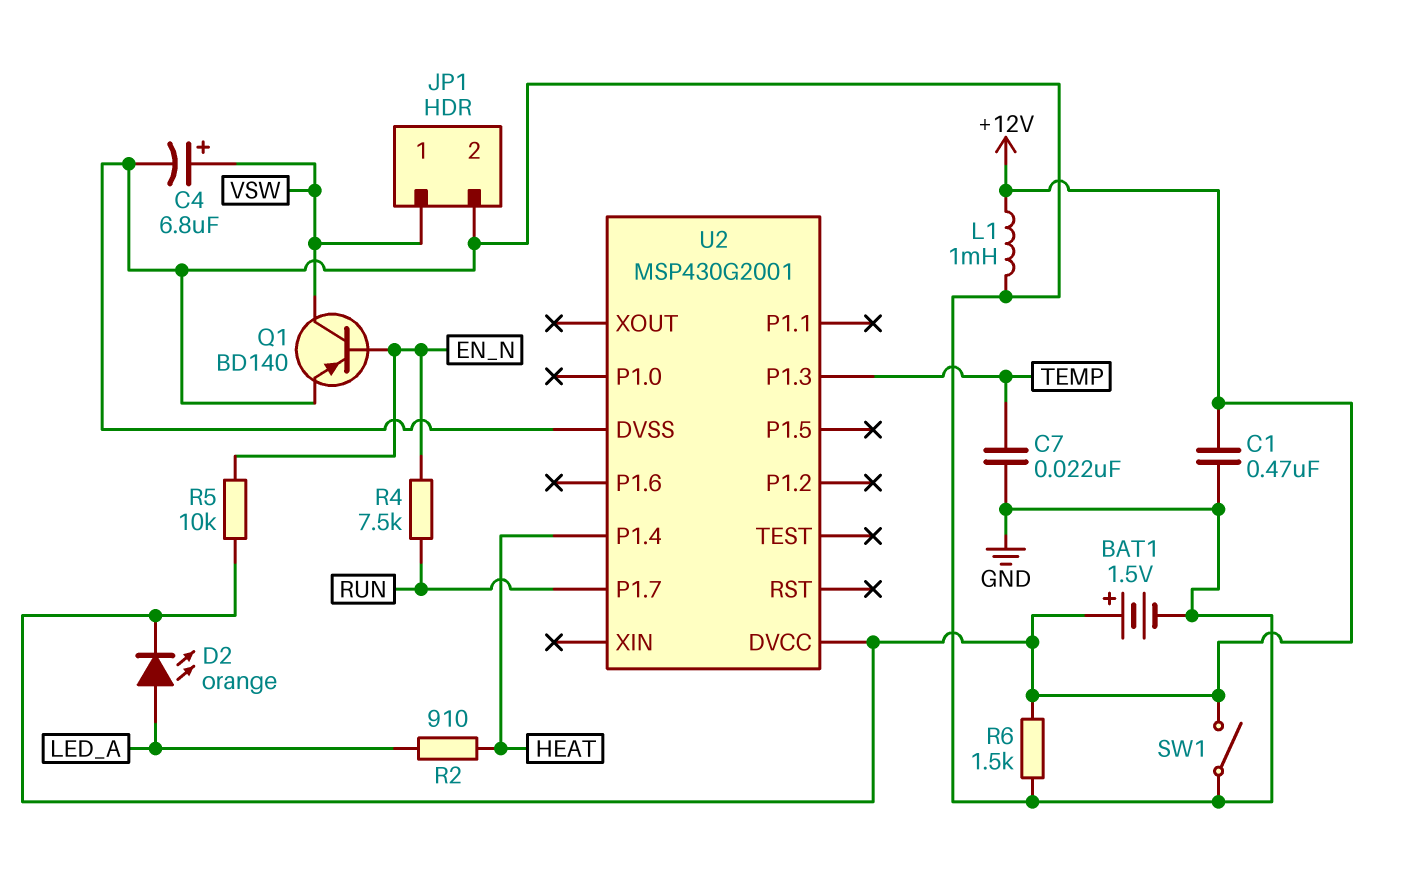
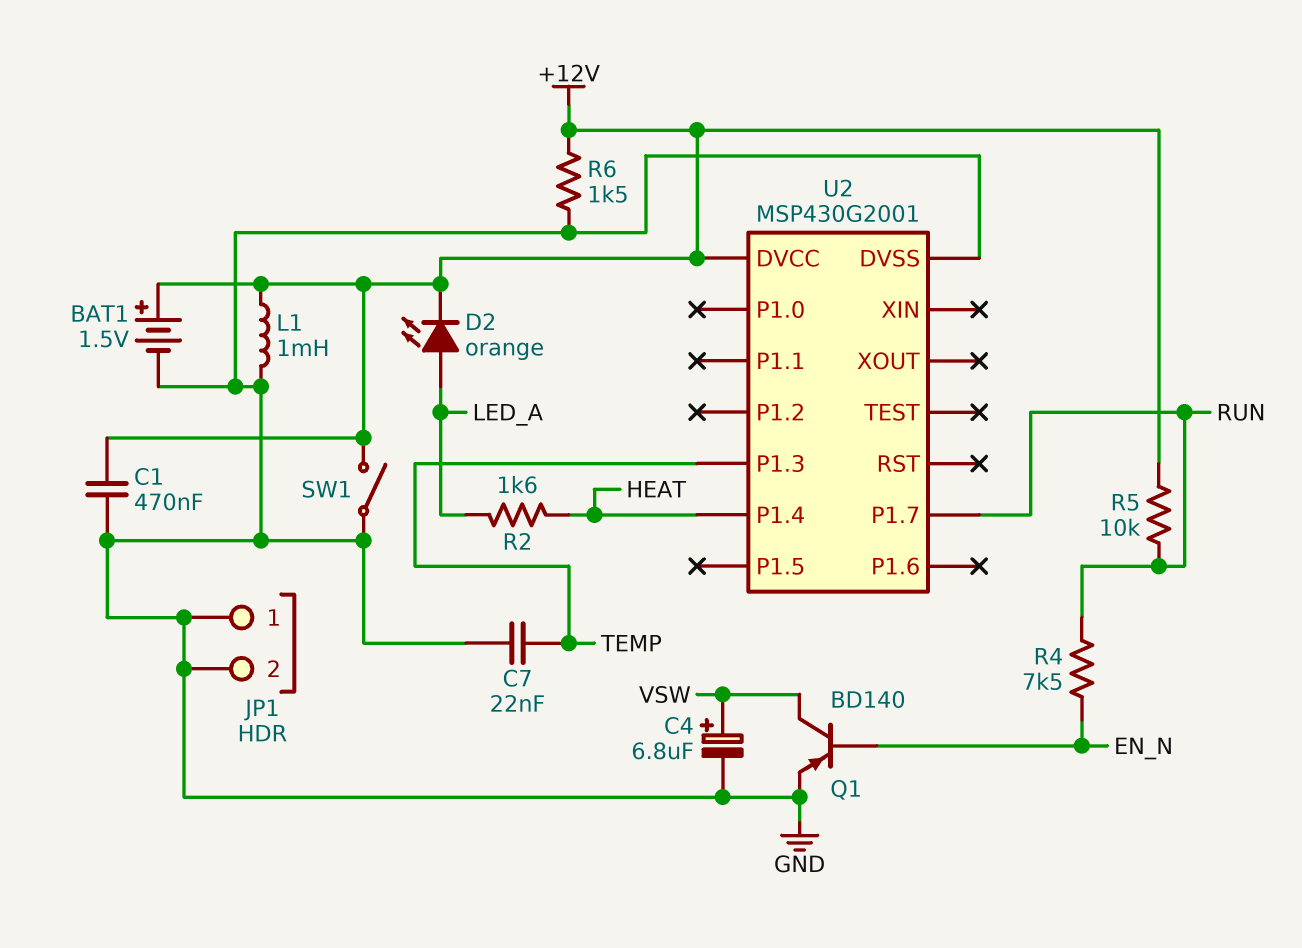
JP1 pin 1: VSW -> GND
R2: 910 (HEAT, LED_A) -> 1.6k (HEAT, LED_A)
R5: 10k (+12V, EN_N) -> 10k (+12V, RUN)

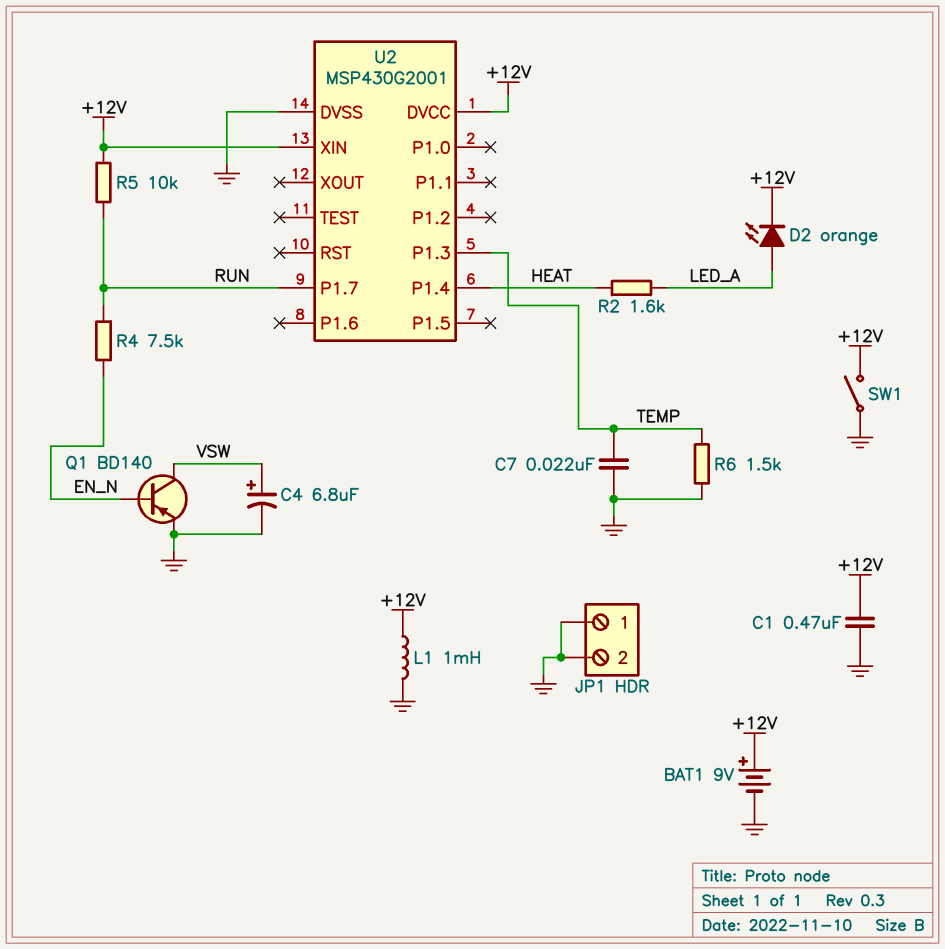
BAT1: 1.5V (plus +12V, minus GND) -> 9V (plus +12V, minus GND)
R6: 1.5k (+12V, GND) -> 1.5k (GND, TEMP)
U2 pin XIN: none -> +12V

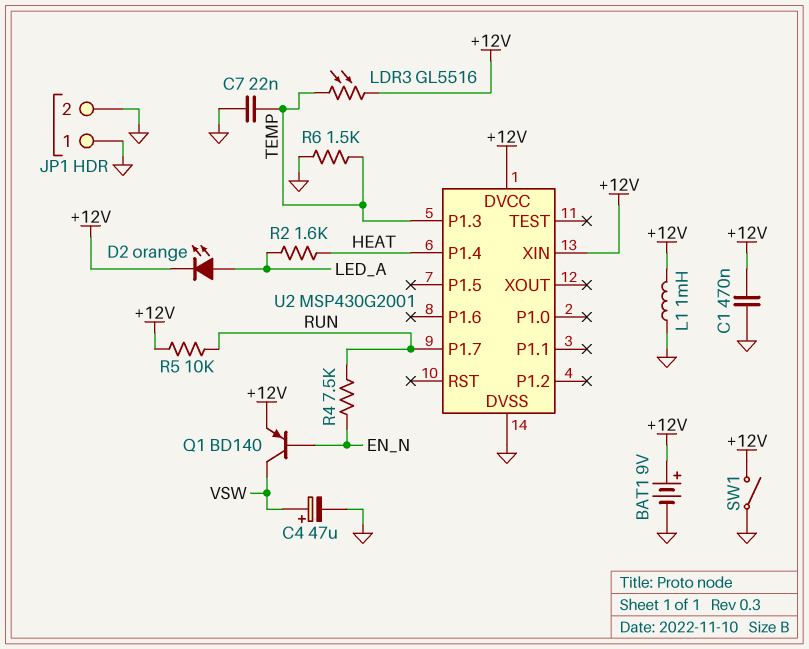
C4: 6.8uF (plus VSW, minus GND) -> 47uF (plus VSW, minus GND)
LDR3: none -> GL5516 (+12V, TEMP)
Q1: PNP BD140 (B EN_N, C VSW, E GND) -> PNP BD140 (B EN_N, C VSW, E +12V)

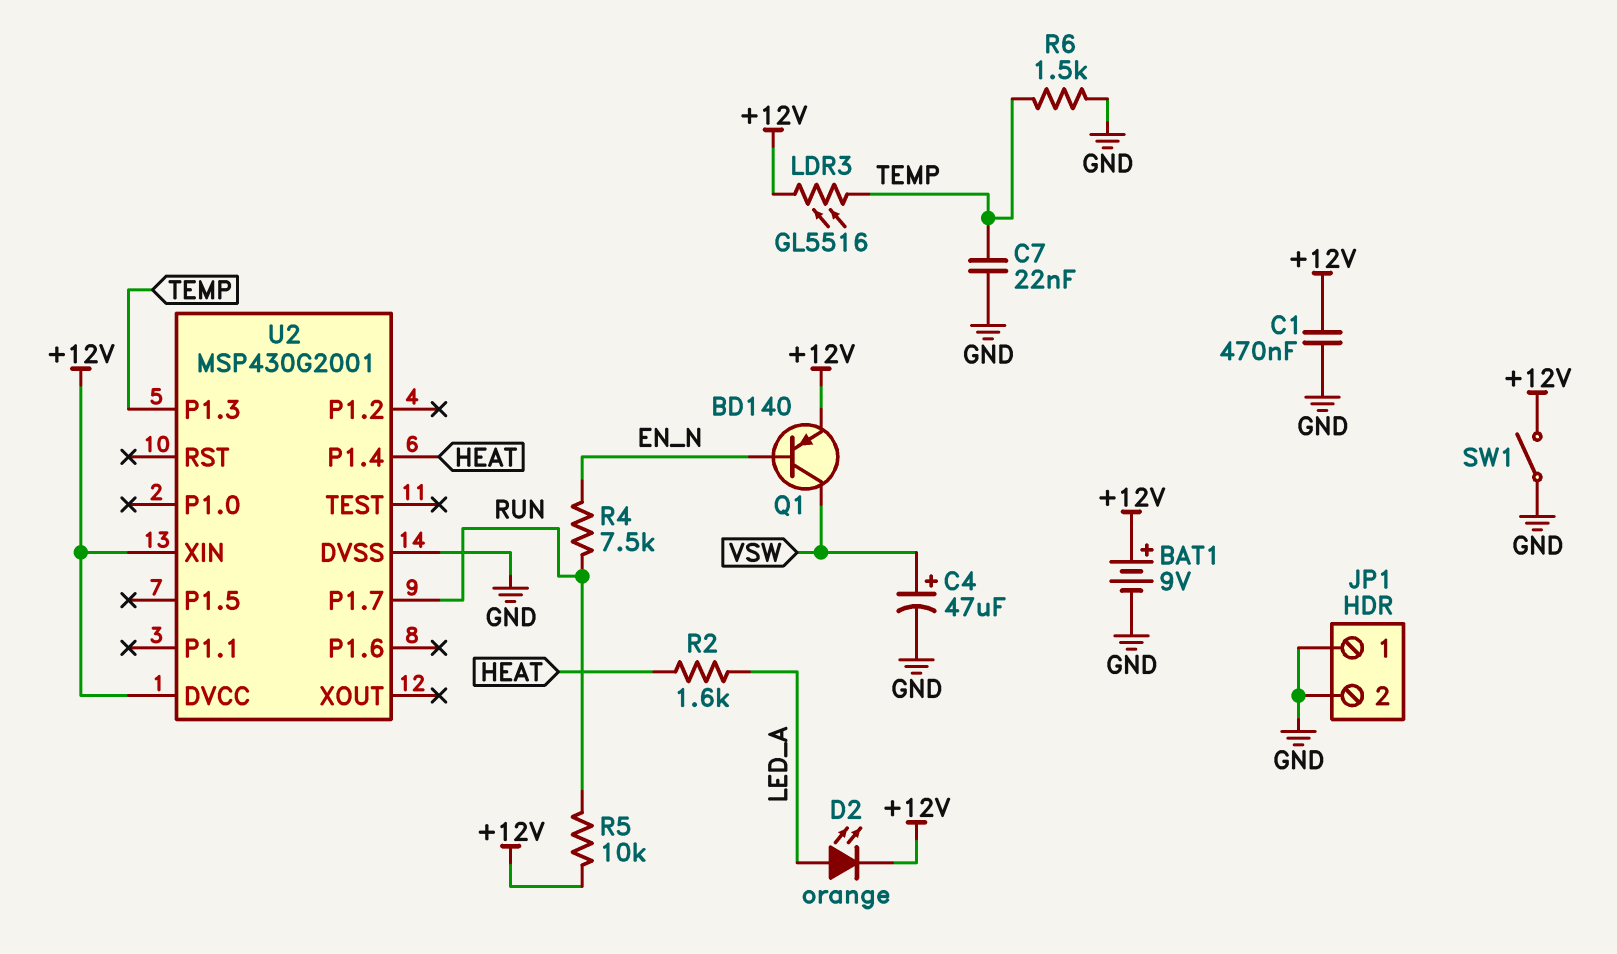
L1: 1mH (+12V, GND) -> none

